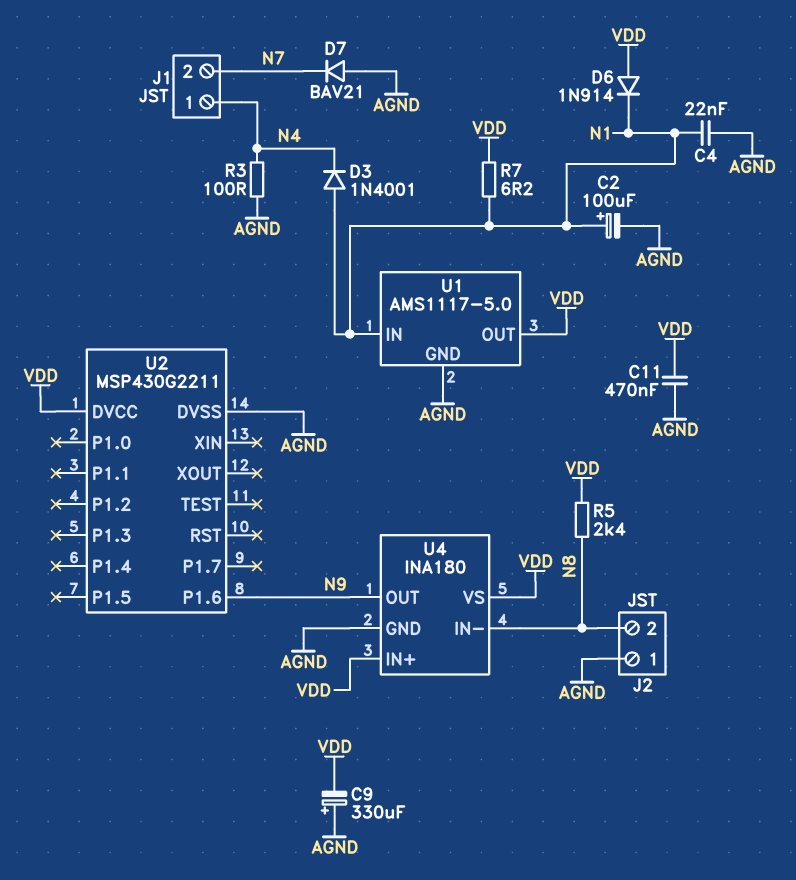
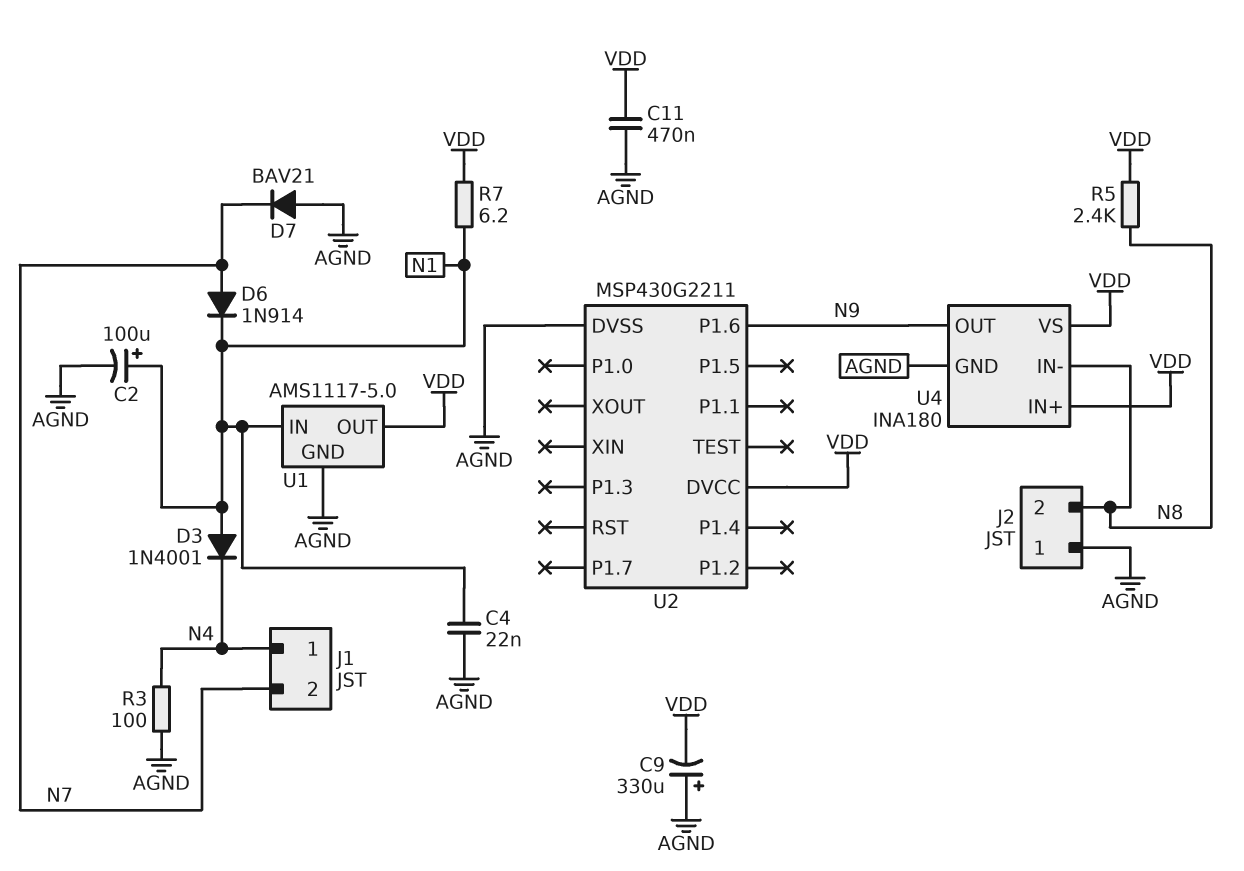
D6: diode 1N914 (A VDD, K N1) -> diode 1N914 (A N7, K N1)

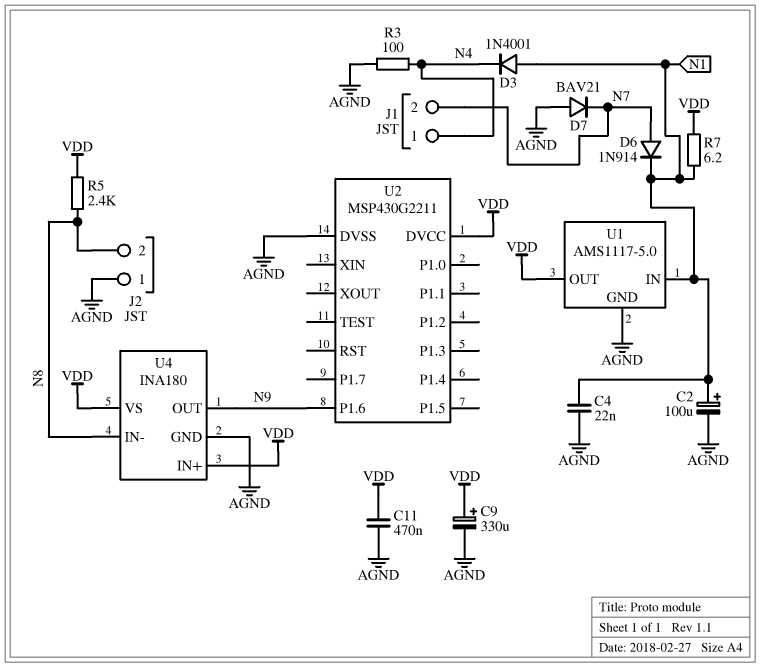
C9: 330uF (plus AGND, minus VDD) -> 330uF (plus VDD, minus AGND)

